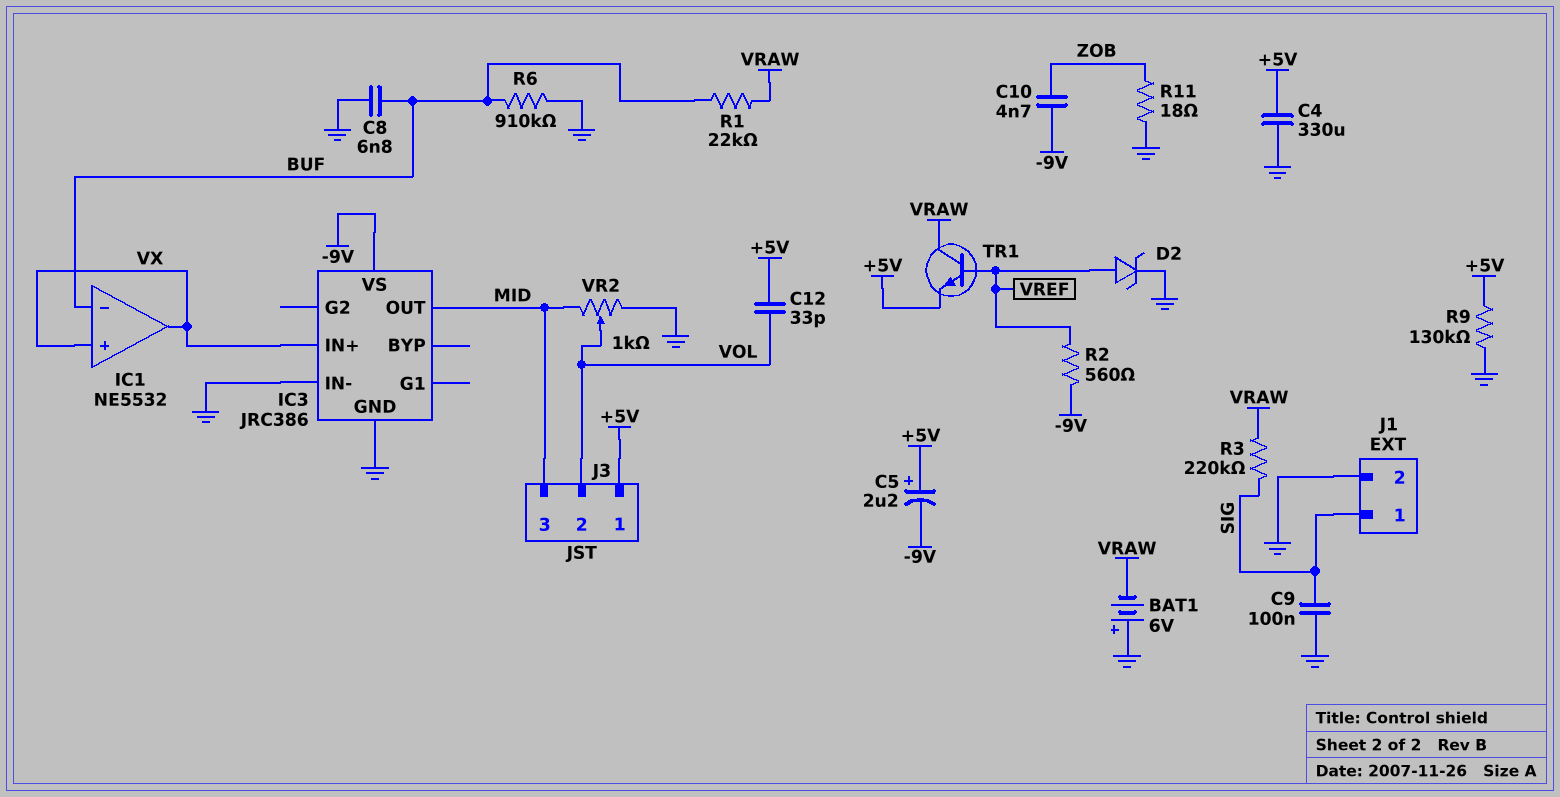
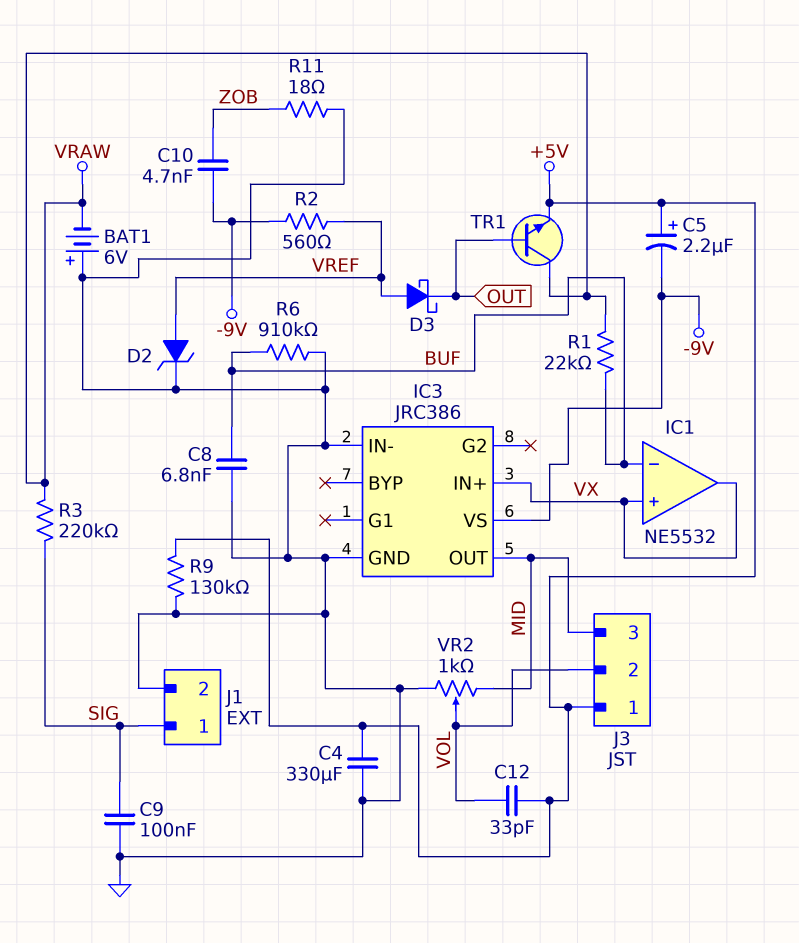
D3: none -> schottky (A VREF, K OUT)
TR1: NPN (B VREF, C VRAW, E +5V) -> NPN (B OUT, C VRAW, E +5V)

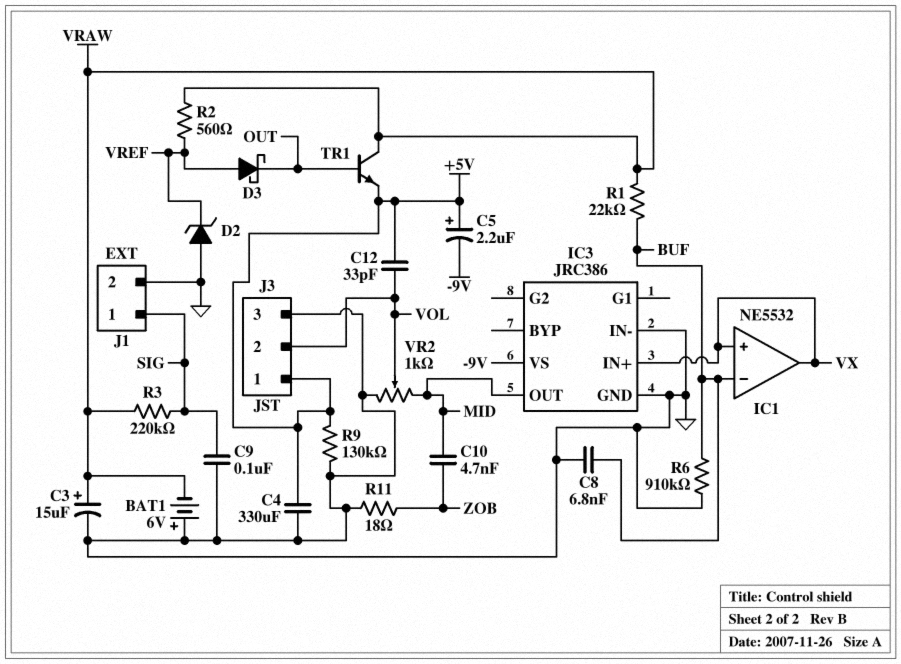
C3: none -> 15uF (plus VRAW, minus GND)
C10: 4.7nF (-9V, ZOB) -> 4.7nF (MID, ZOB)
D2: zener (A VREF, K GND) -> zener (A GND, K VREF)
J3 pin 3: MID -> GND
R2: 560 (-9V, VREF) -> 560 (VRAW, VREF)

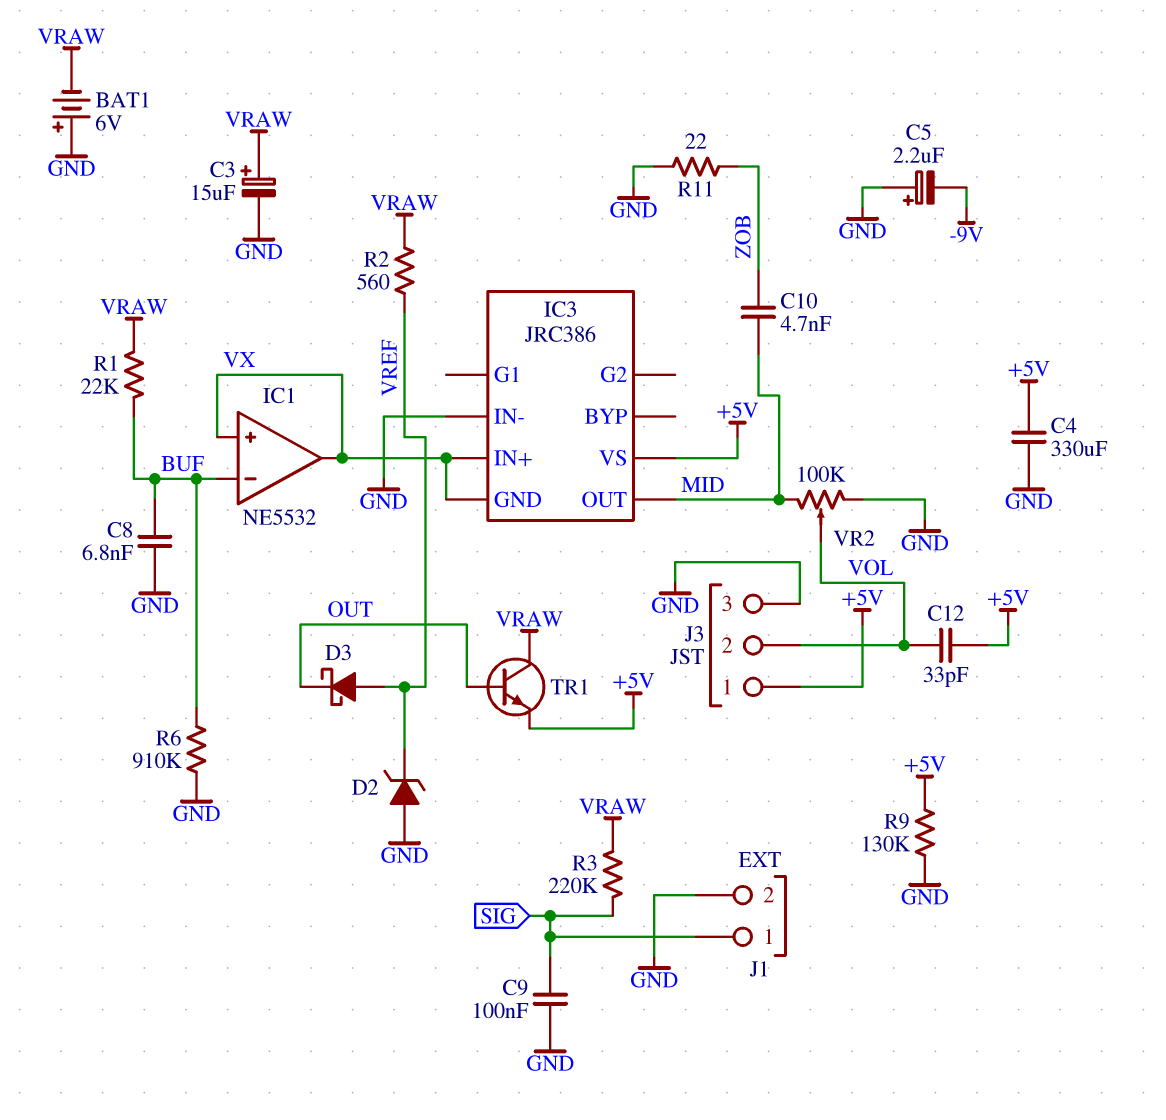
C5: 2.2uF (plus +5V, minus -9V) -> 2.2uF (plus GND, minus -9V)
IC3 pin GND: GND -> VX
IC3 pin VS: -9V -> +5V
R11: 18 (GND, ZOB) -> 22 (GND, ZOB)
VR2: 1k (GND, MID, wiper VOL) -> 100k (GND, MID, wiper VOL)

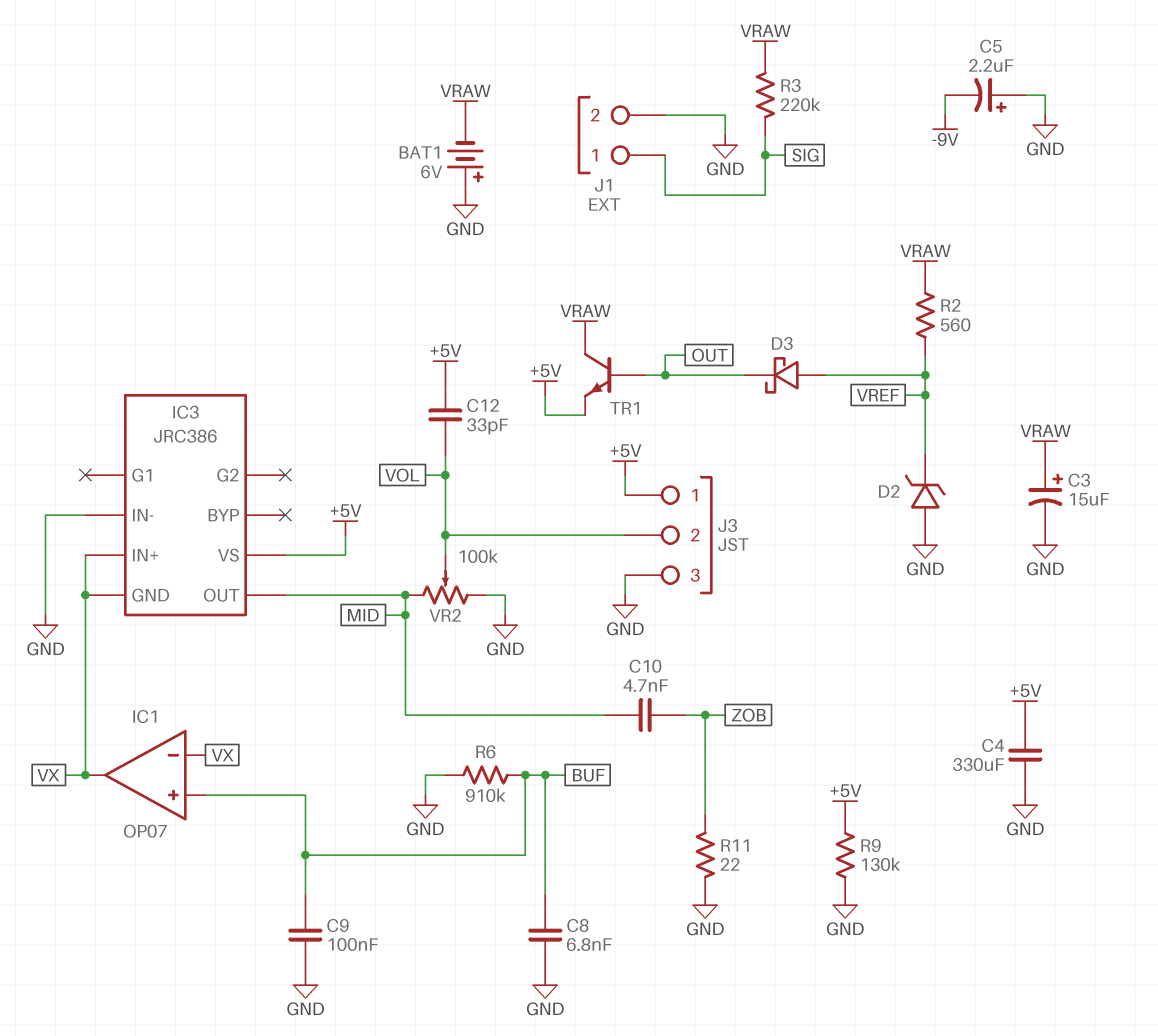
C9: 100nF (GND, SIG) -> 100nF (BUF, GND)
IC1: NE5532 -> OP07
IC1 pin in+: VX -> BUF
IC1 pin in-: BUF -> VX
R1: 22k (BUF, VRAW) -> none

